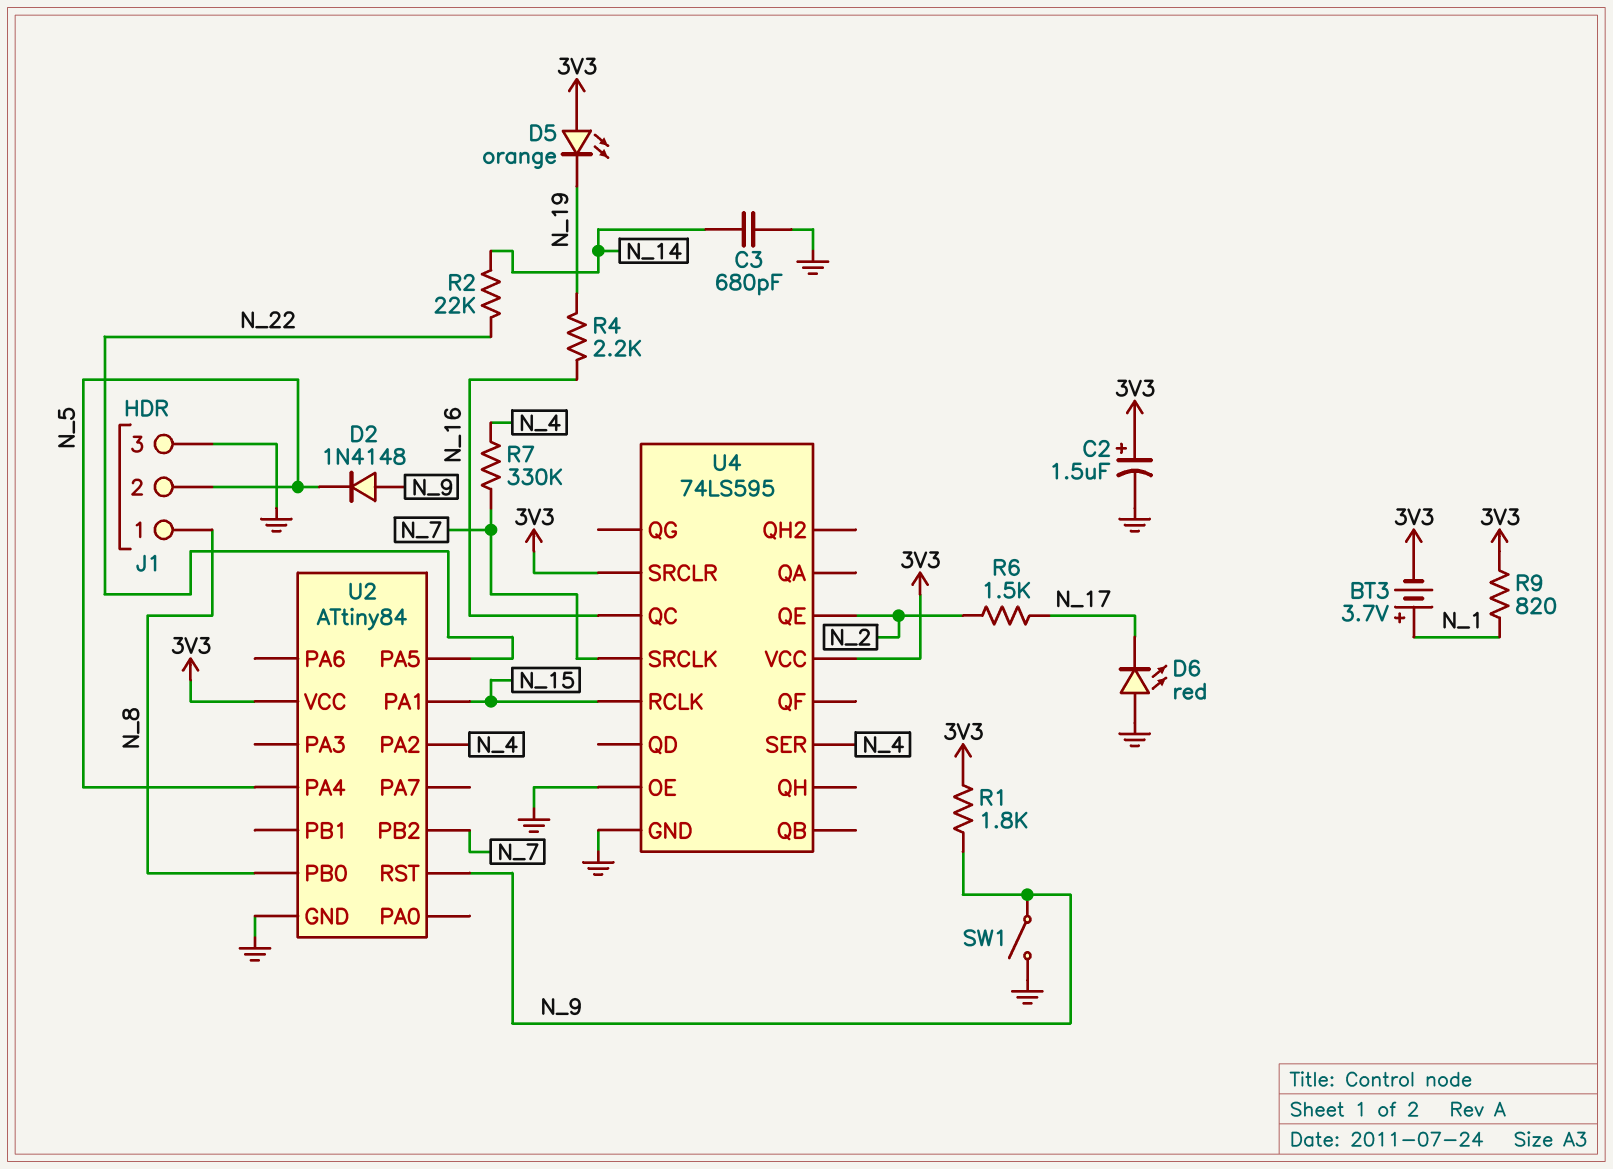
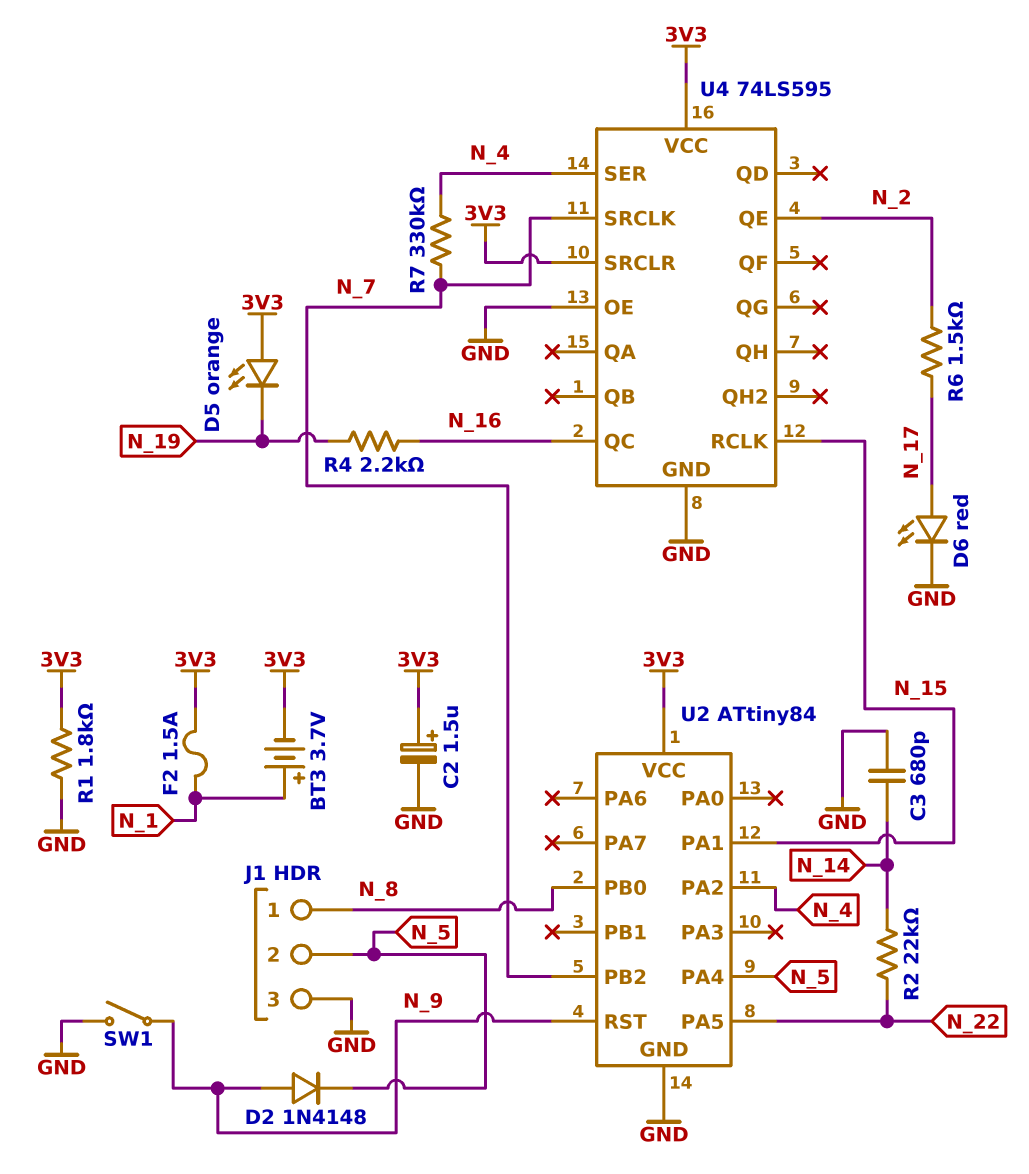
D6: LED red (A GND, K N_17) -> LED red (A N_17, K GND)
F2: none -> 1.5A (3V3, N_1)
R1: 1.8k (3V3, N_9) -> 1.8k (3V3, GND)
R9: 820 (3V3, N_1) -> none

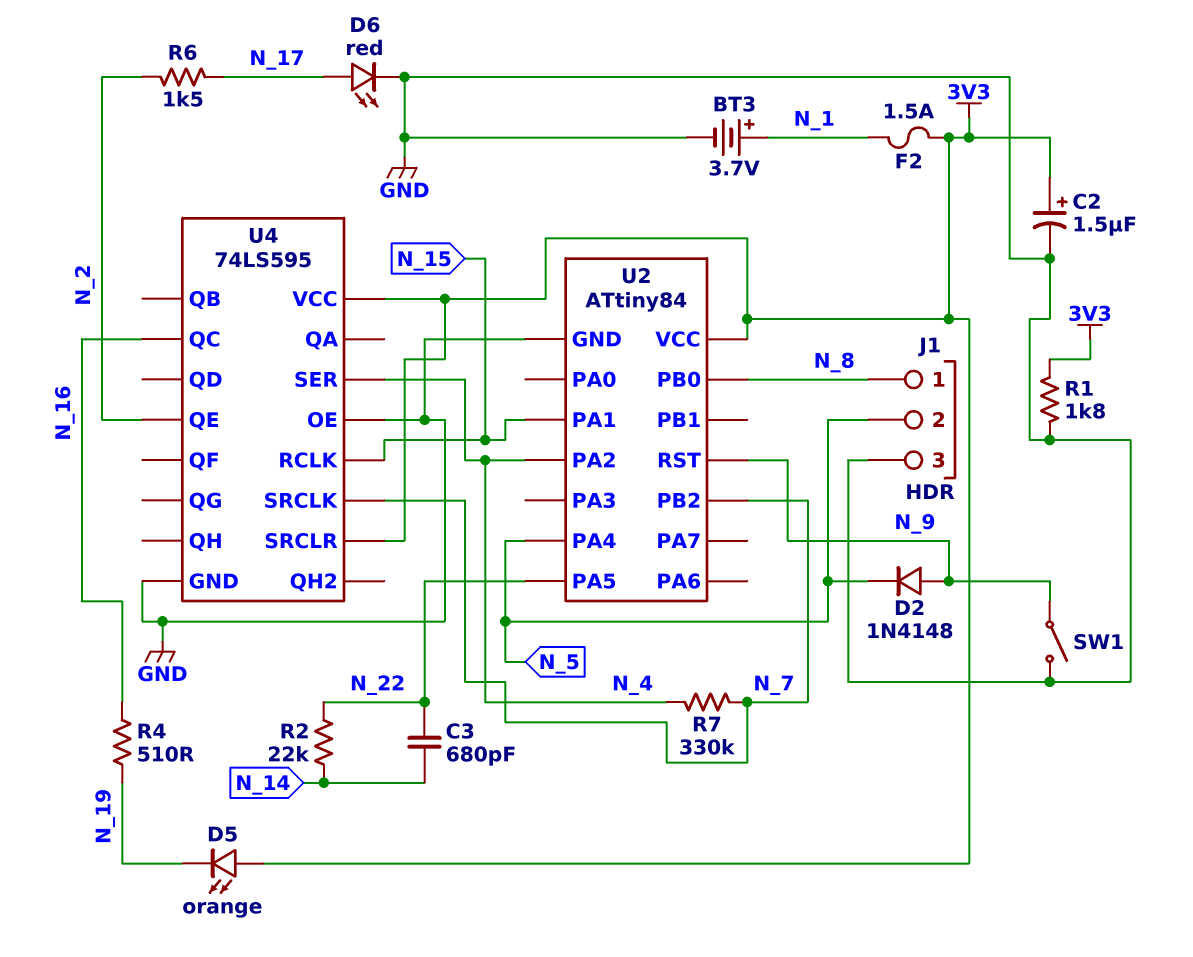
BT3: 3.7V (plus N_1, minus 3V3) -> 3.7V (plus N_1, minus GND)
C3: 680pF (GND, N_14) -> 680pF (N_14, N_22)
R4: 2.2k (N_16, N_19) -> 510 (N_16, N_19)

